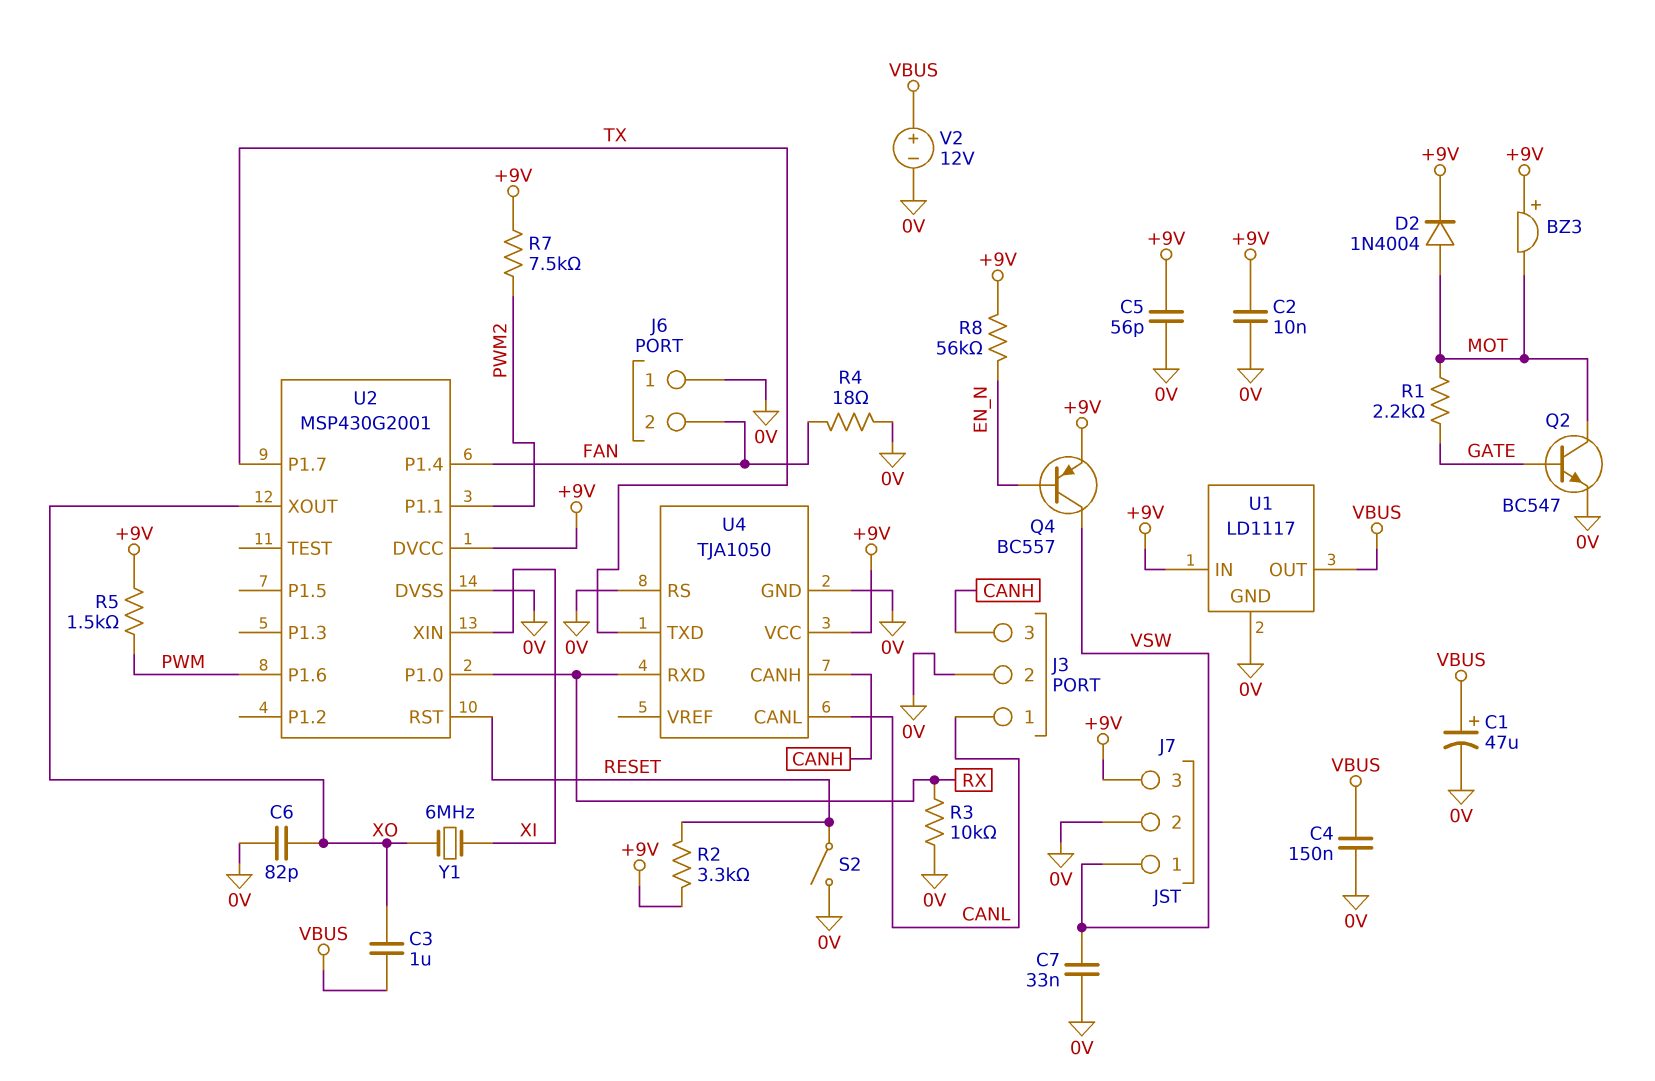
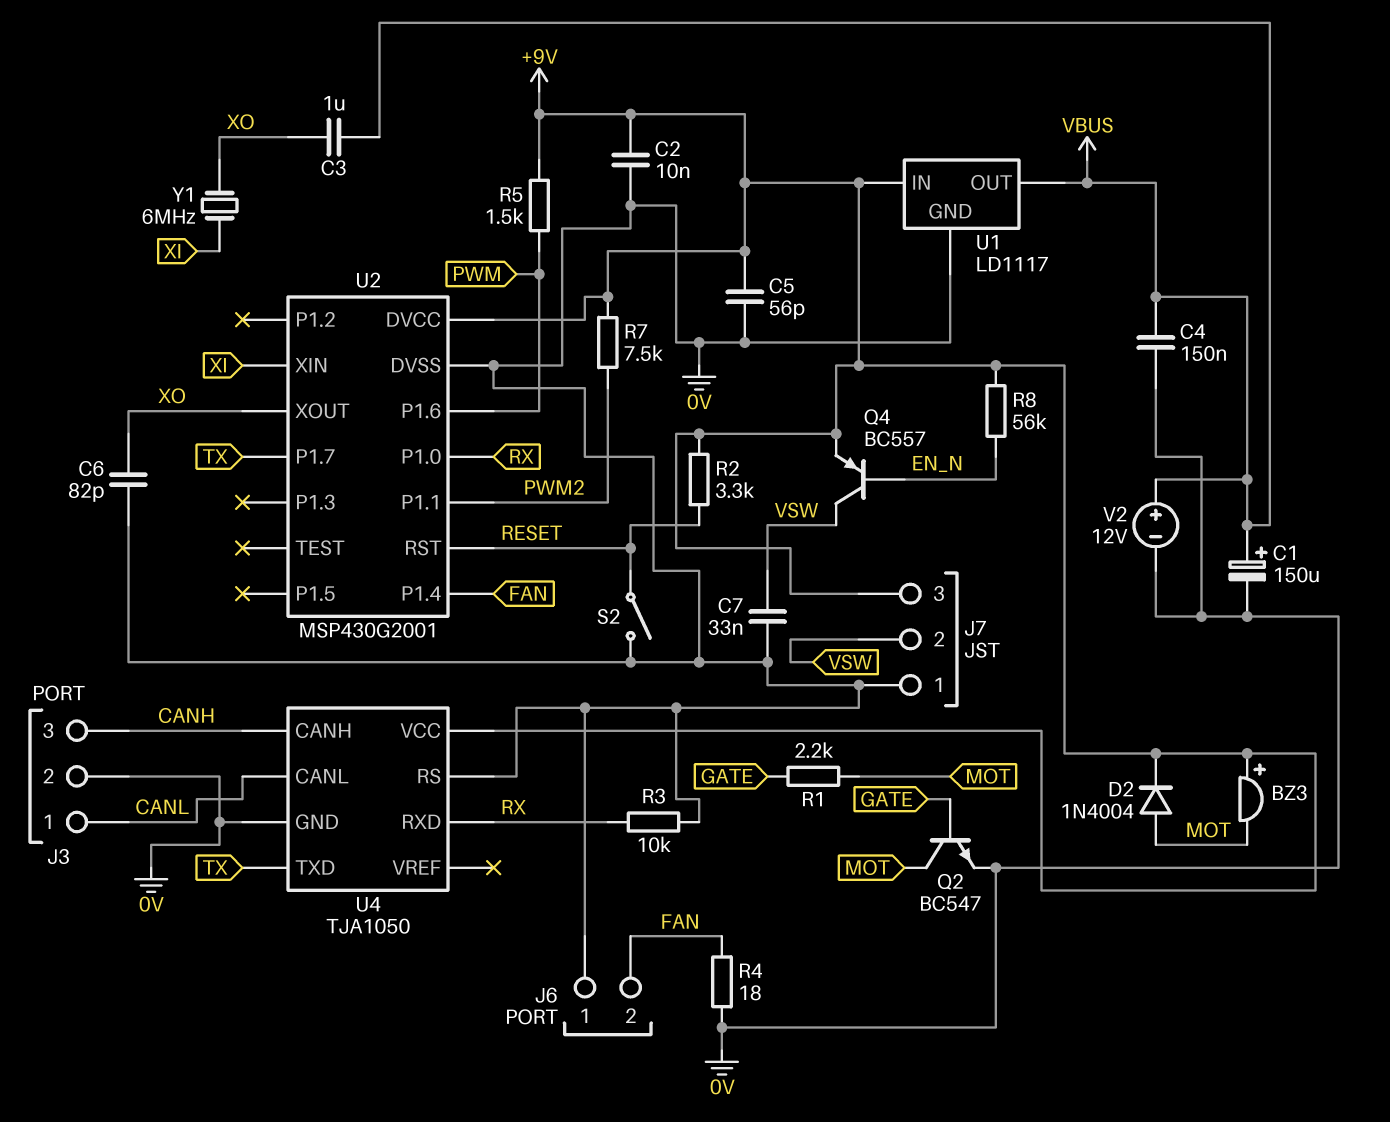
C1: 47uF (plus VBUS, minus 0V) -> 150uF (plus VBUS, minus 0V)
J7 pin 1: VSW -> 0V
J7 pin 2: 0V -> VSW

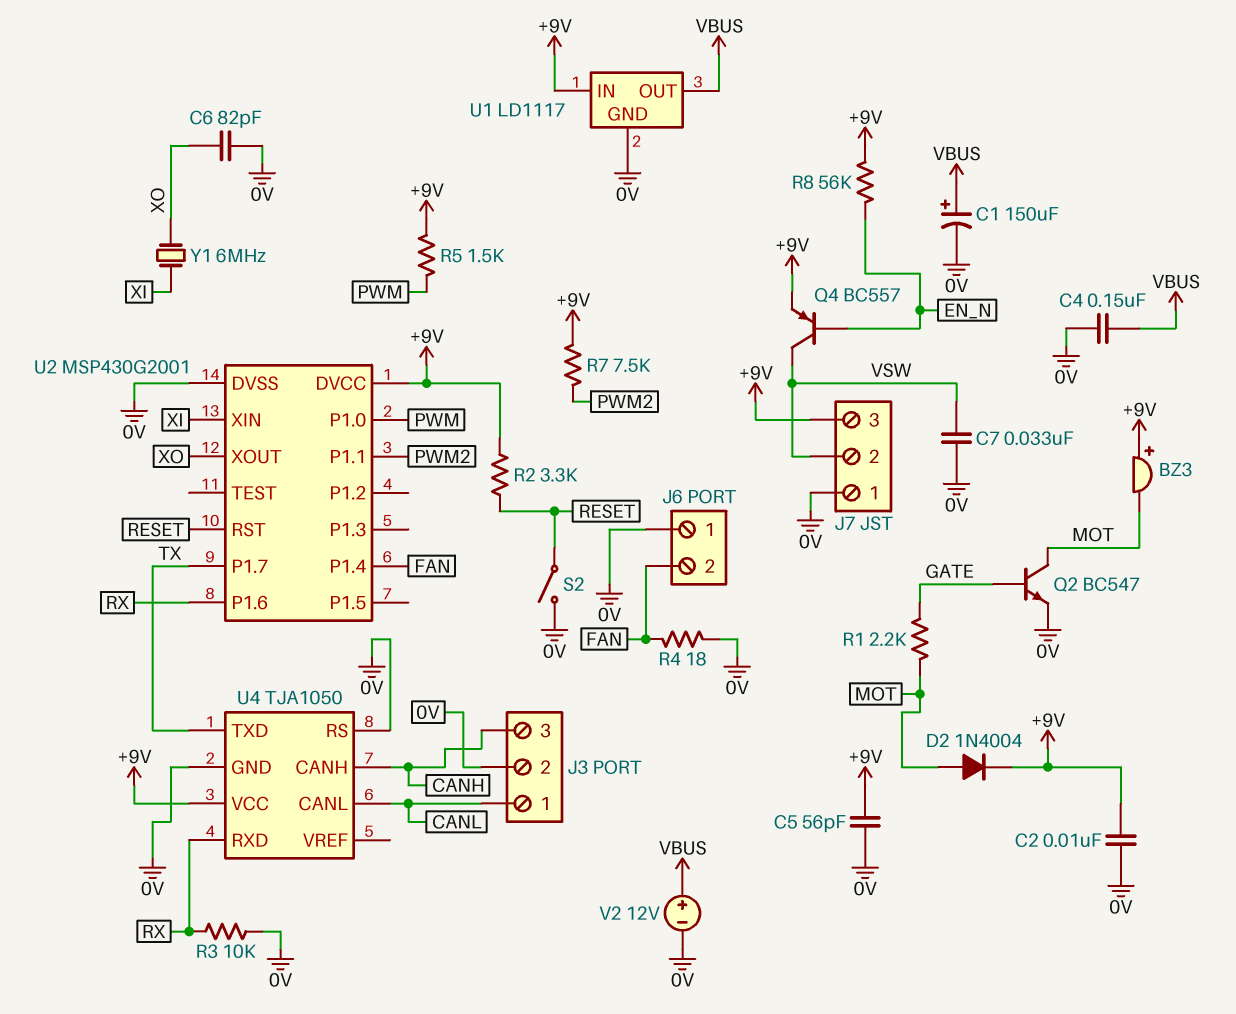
C3: 1uF (VBUS, XO) -> none
U2 pin P1.0: RX -> PWM
U2 pin P1.6: PWM -> RX

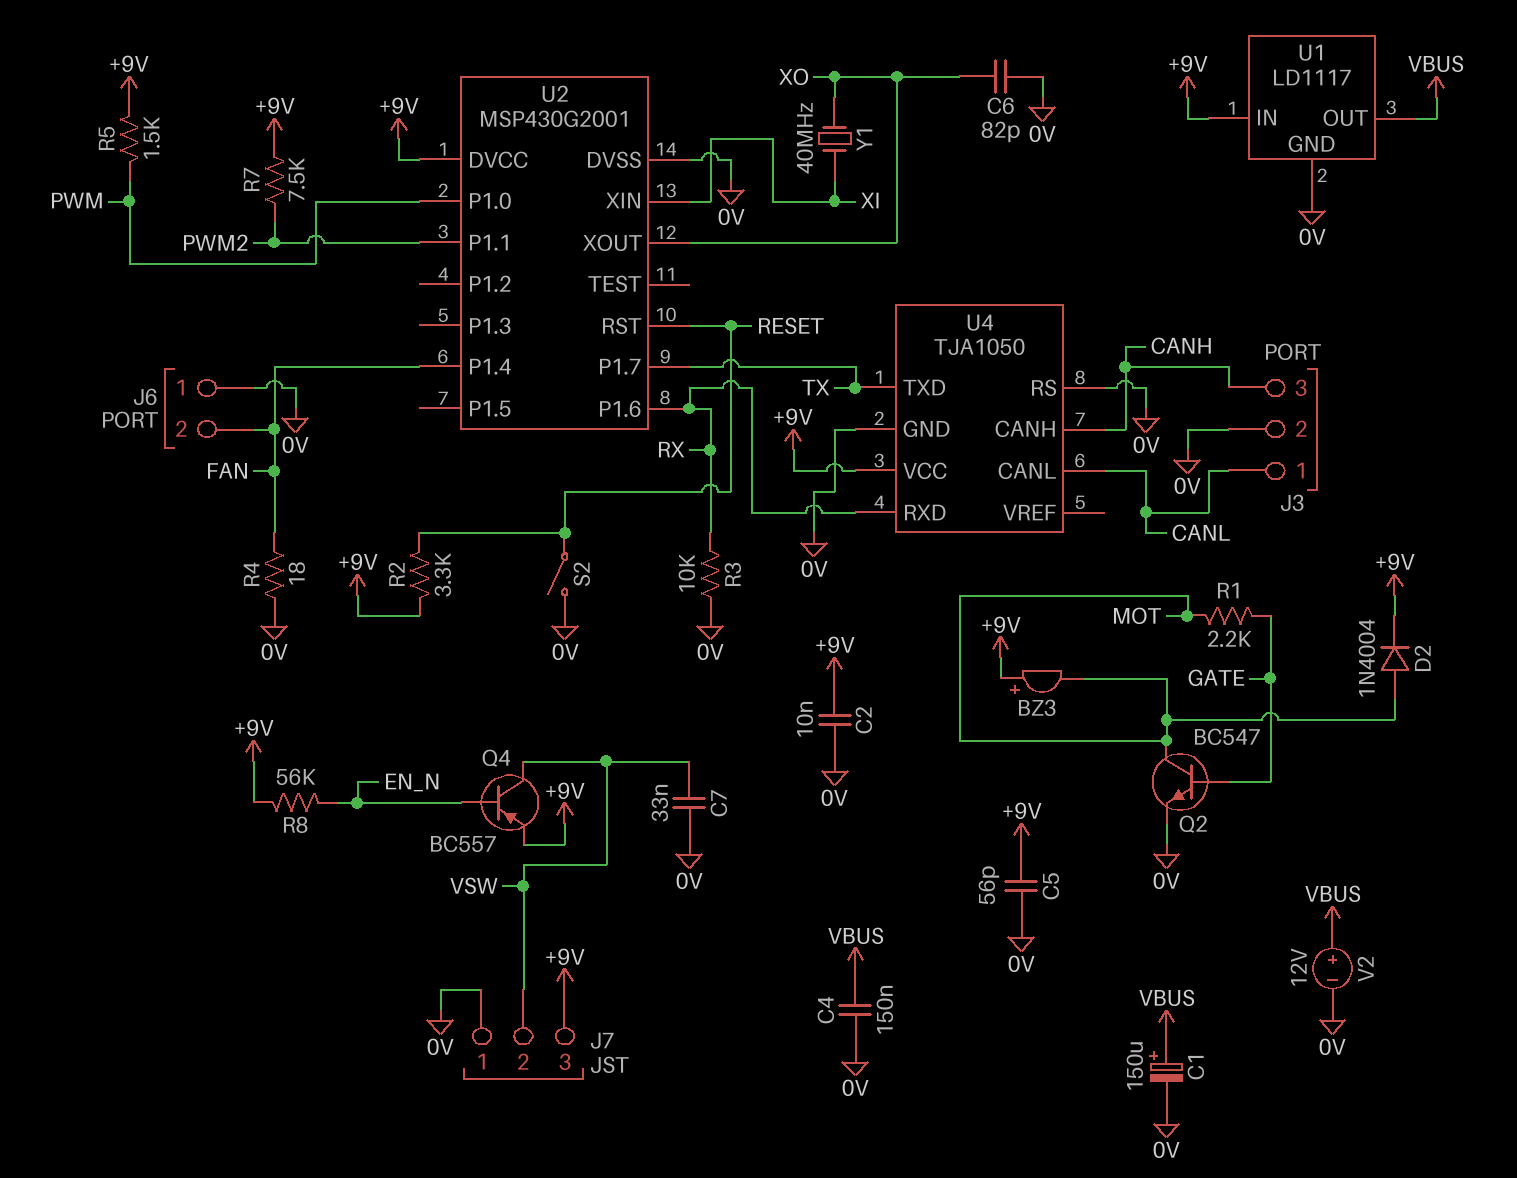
Y1: 6MHz (XI, XO) -> 40MHz (XI, XO)

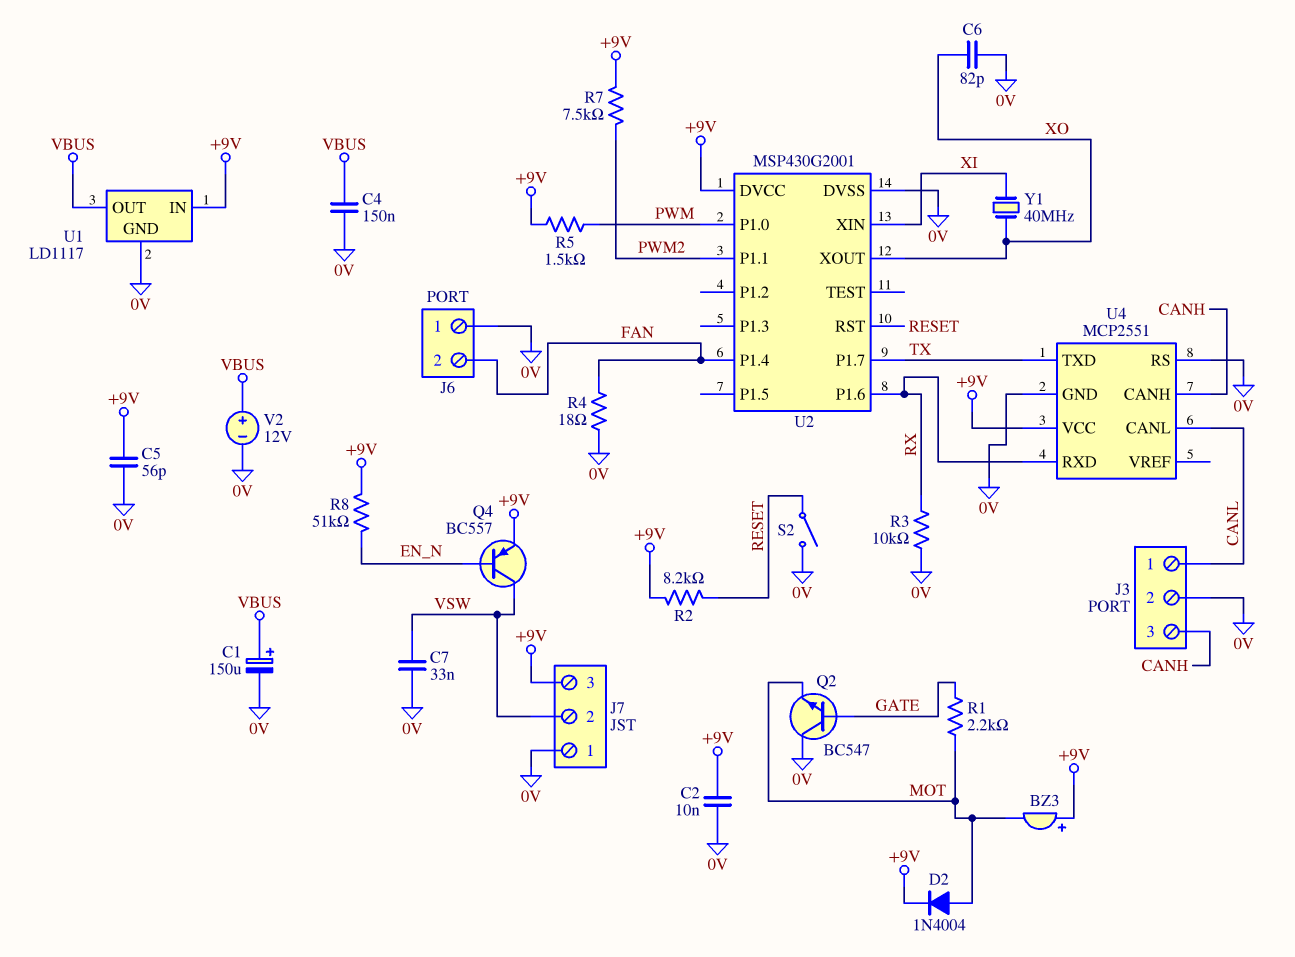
Q2: NPN BC547 (B GATE, C MOT, E 0V) -> NPN BC547 (B GATE, C 0V, E MOT)
R2: 3.3k (+9V, RESET) -> 8.2k (+9V, RESET)
R8: 56k (+9V, EN_N) -> 51k (+9V, EN_N)
U4: TJA1050 -> MCP2551

